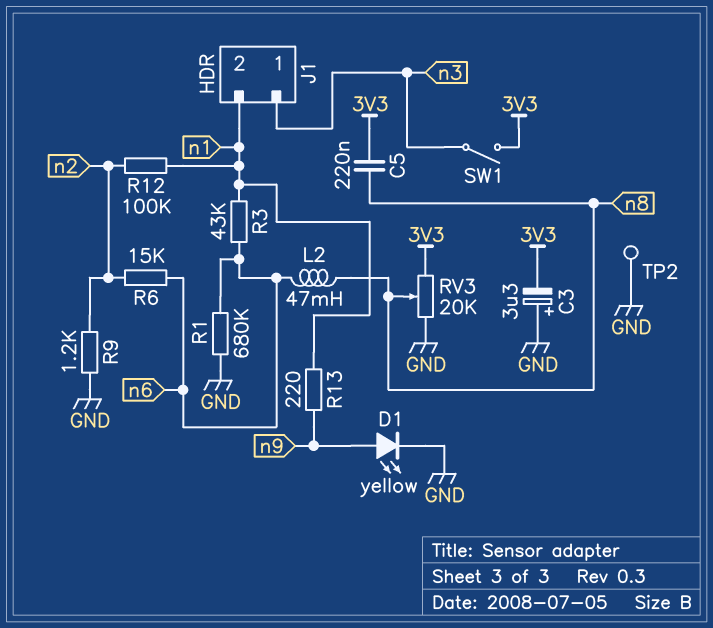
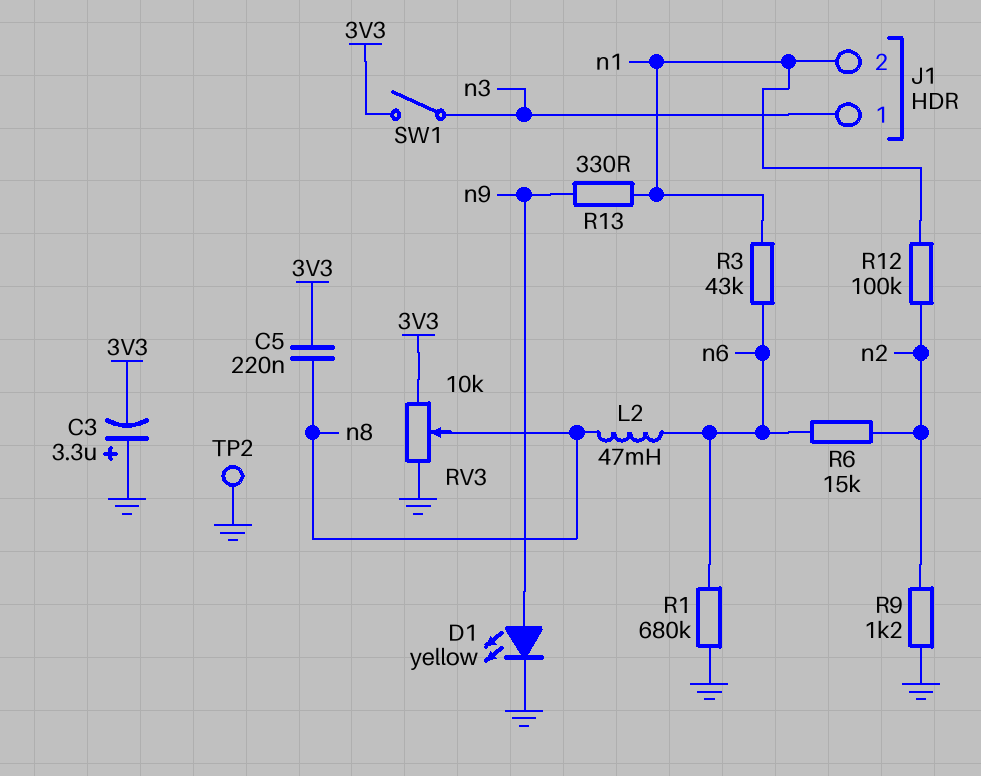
R13: 220 (n1, n9) -> 330 (n1, n9)
RV3: 20k (3V3, GND, wiper n8) -> 10k (3V3, GND, wiper n8)

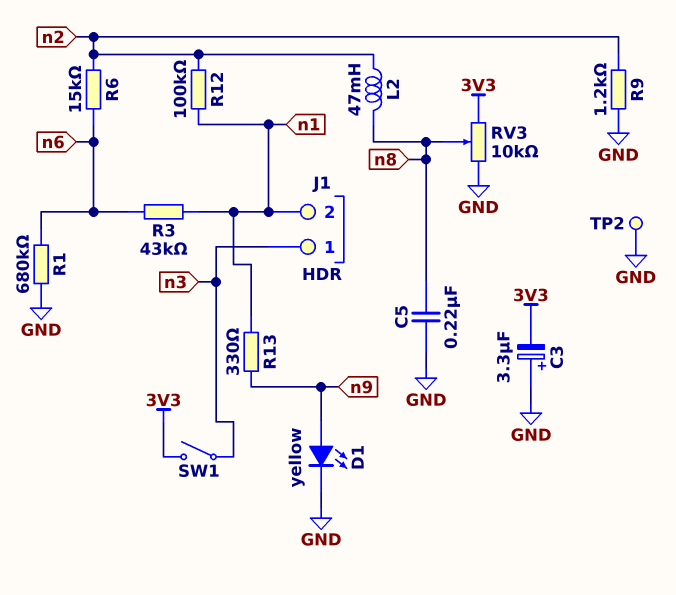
C5: 220nF (3V3, n8) -> 220nF (GND, n8)
L2: 47mH (n6, n8) -> 47mH (n2, n8)

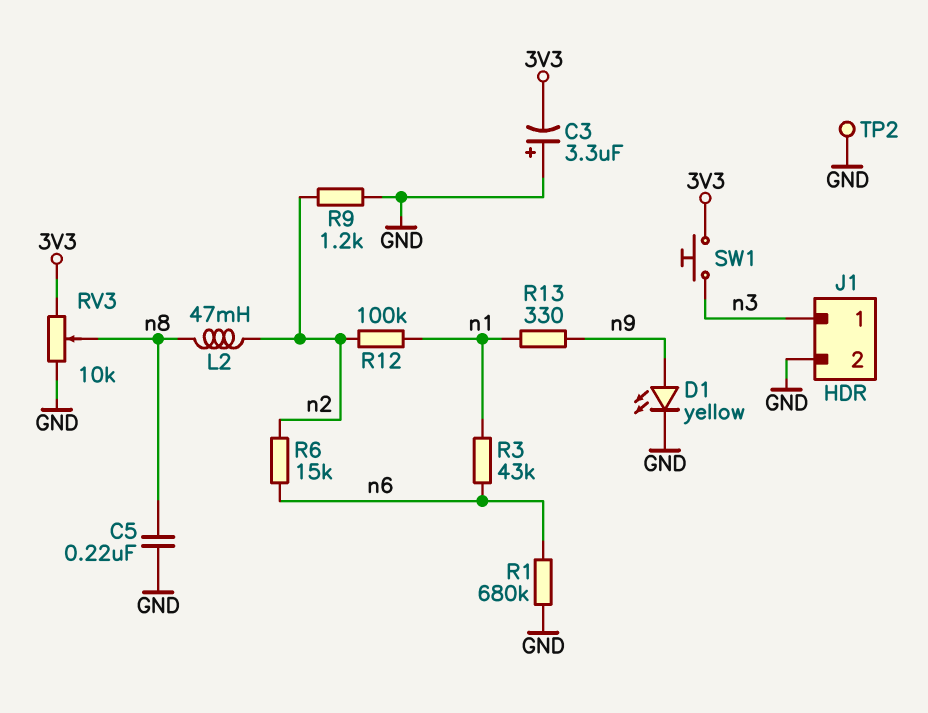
J1 pin 2: n1 -> GND
SW1: switch (3V3, n3) -> button (3V3, n3)

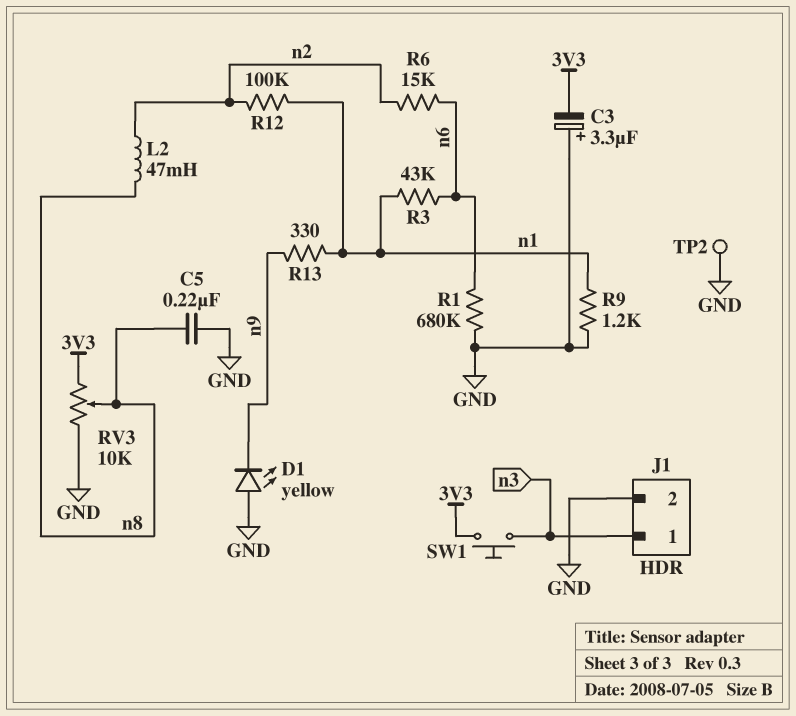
D1: LED yellow (A n9, K GND) -> LED yellow (A GND, K n9)
R9: 1.2k (GND, n2) -> 1.2k (GND, n1)

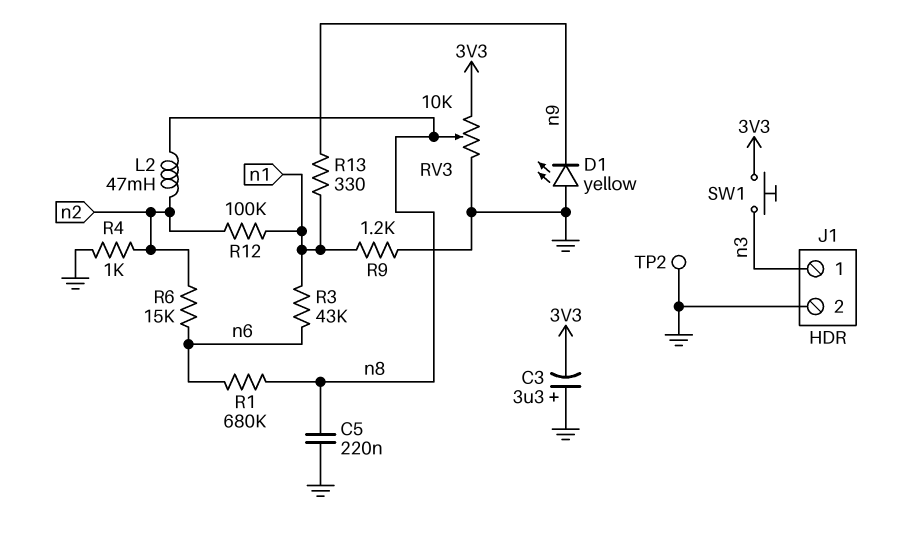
R1: 680k (GND, n6) -> 680k (n6, n8)
R4: none -> 1k (GND, n2)

